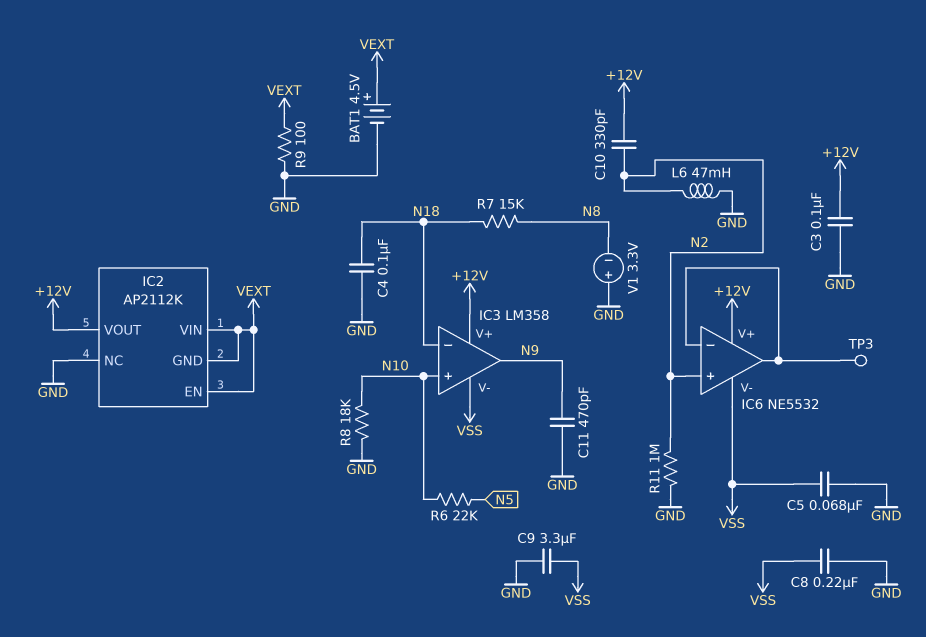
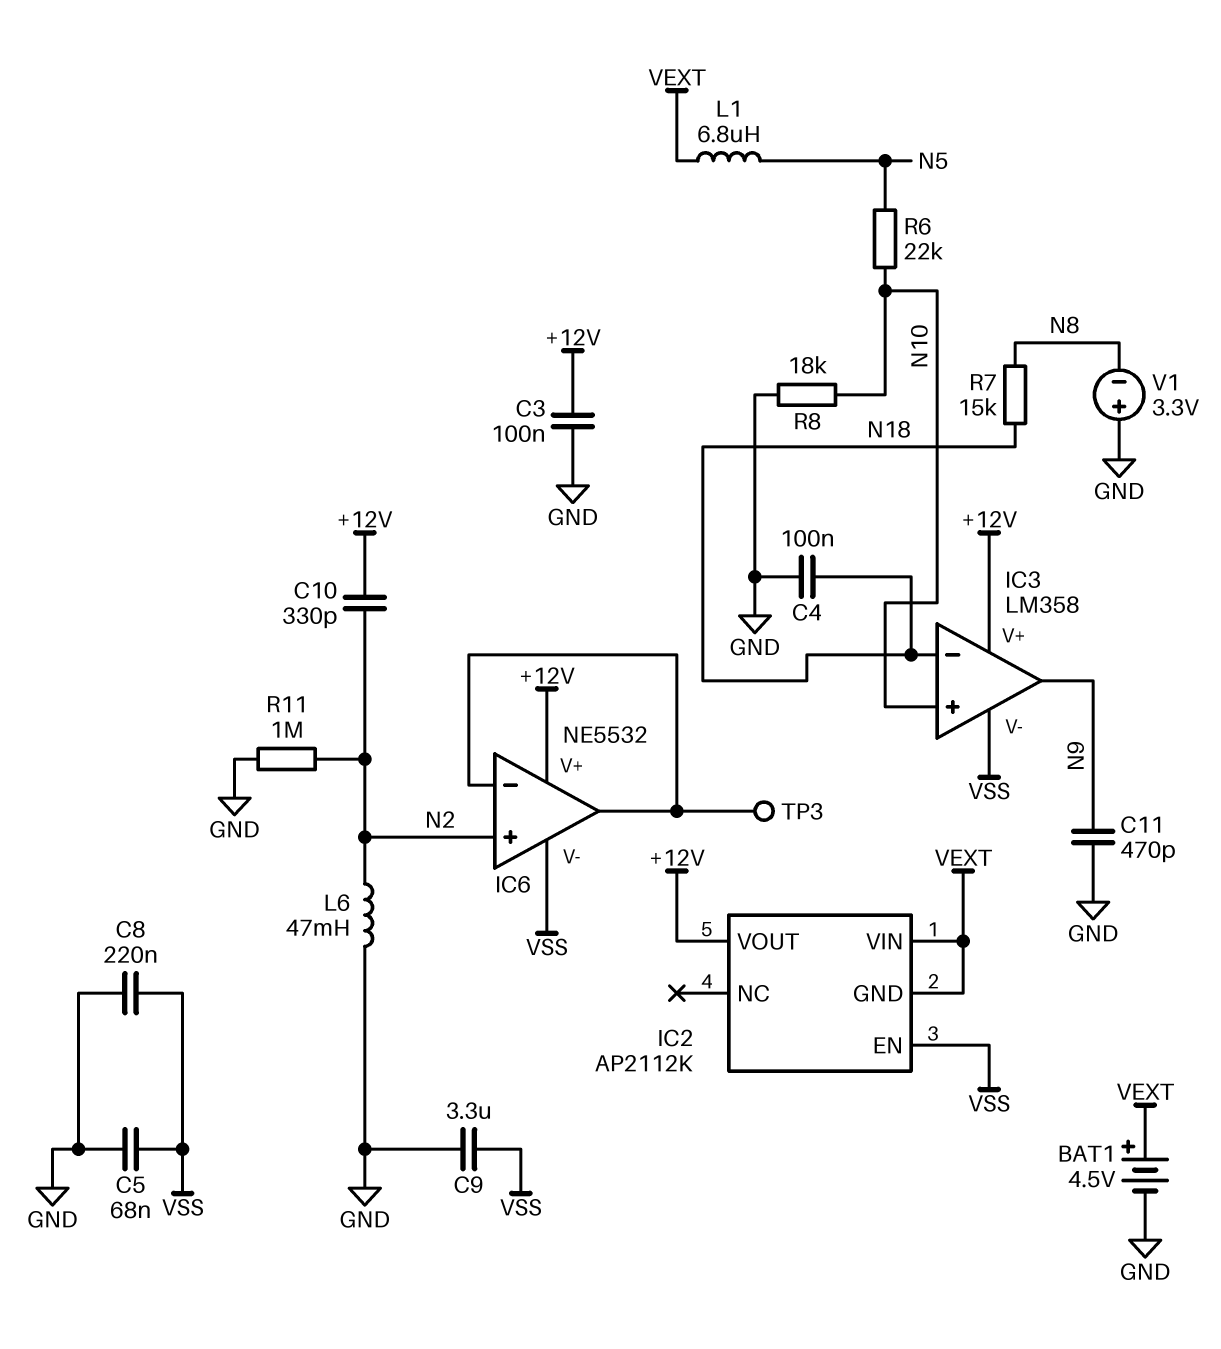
IC2 pin EN: VEXT -> VSS
IC2 pin NC: GND -> none
L1: none -> 6.8uH (N5, VEXT)
R9: 100 (GND, VEXT) -> none

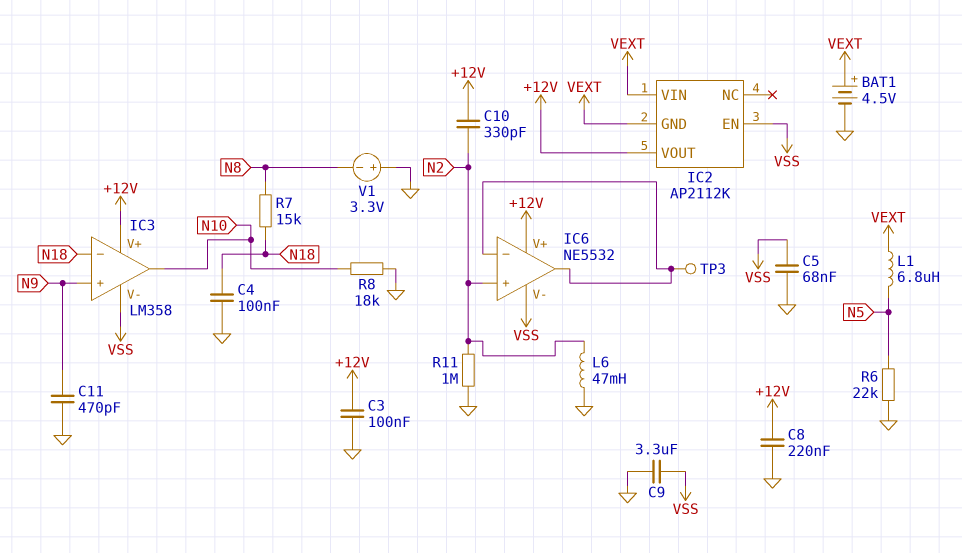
C8: 220nF (GND, VSS) -> 220nF (+12V, GND)
IC3 pin in+: N10 -> N9
IC3 pin out: N9 -> N10
R6: 22k (N5, N10) -> 22k (GND, N5)

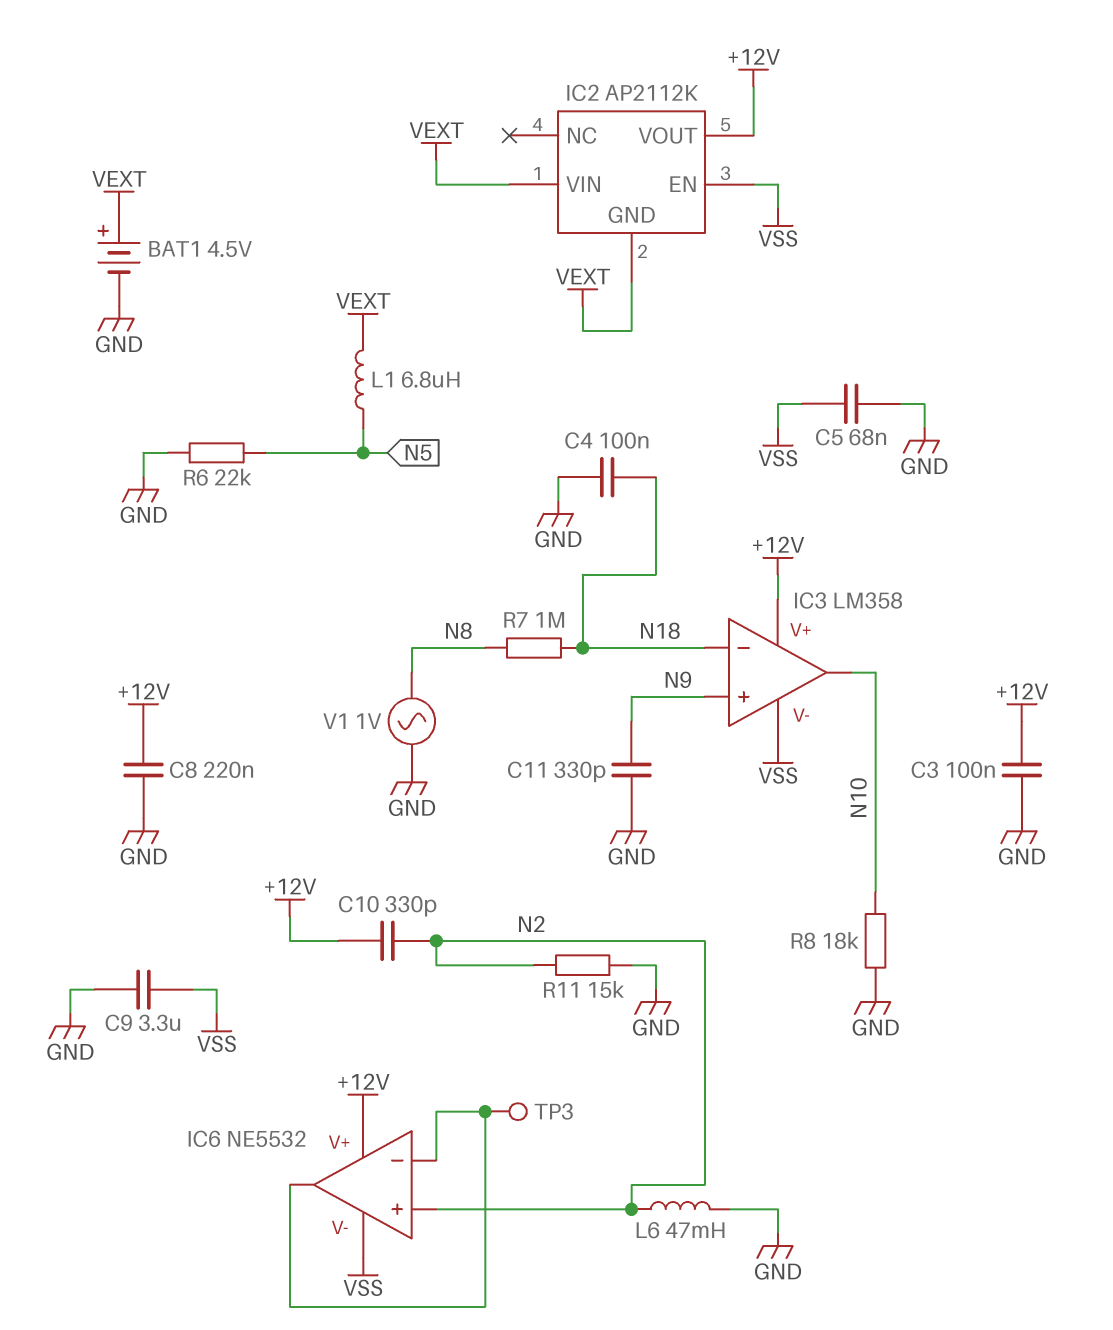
C11: 470pF (GND, N9) -> 330pF (GND, N9)
R7: 15k (N8, N18) -> 1M (N8, N18)
R11: 1M (GND, N2) -> 15k (GND, N2)
V1: 3.3V (plus GND, minus N8) -> AC 1V (GND, N8)

